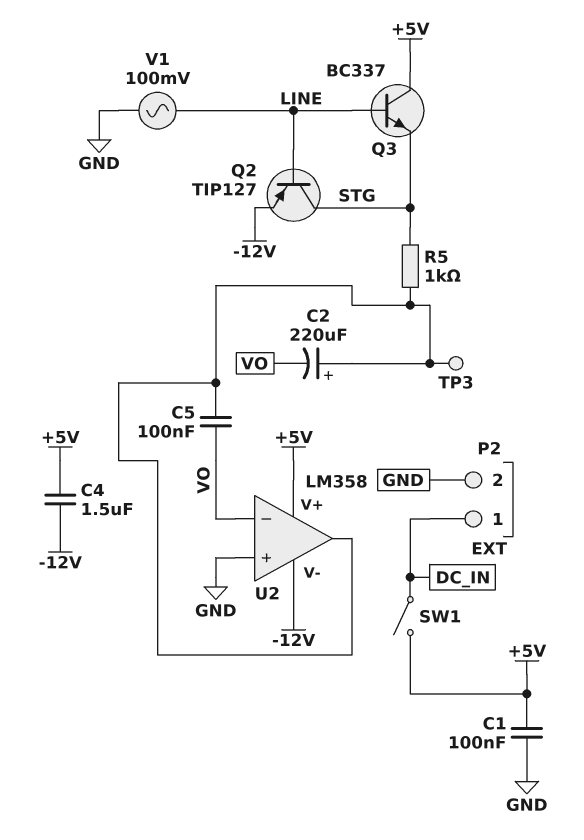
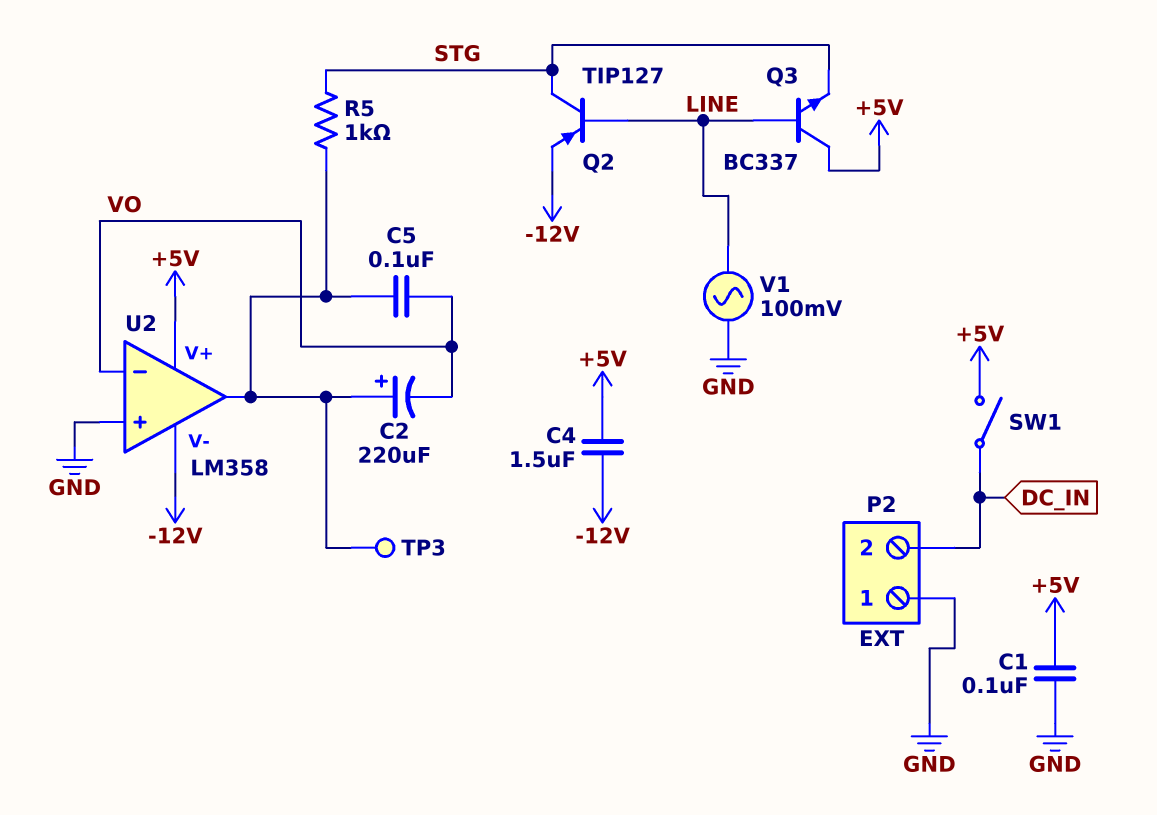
P2 pin 1: DC_IN -> GND
P2 pin 2: GND -> DC_IN

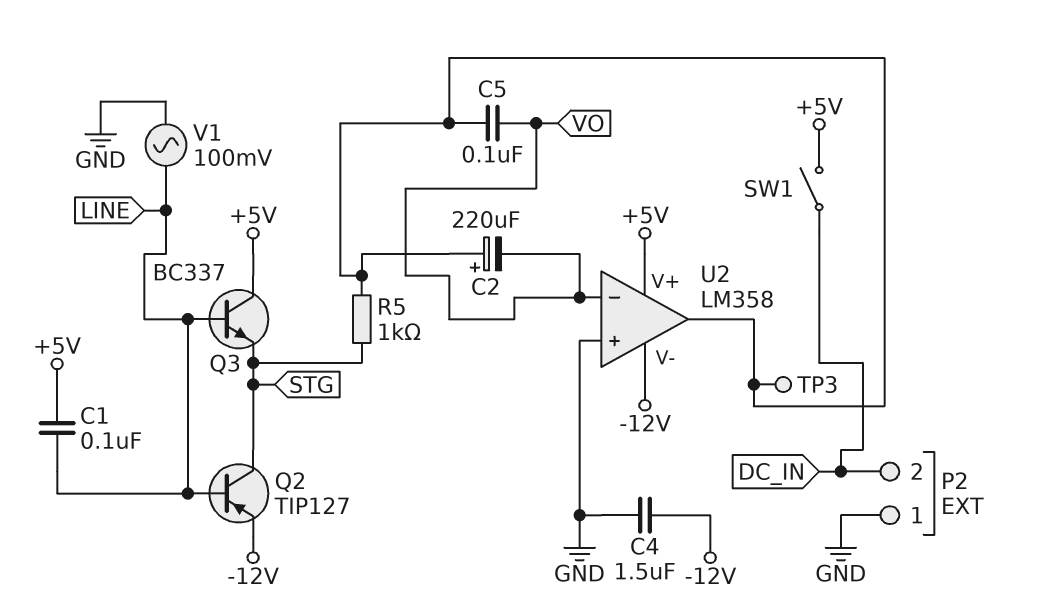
C1: 100nF (+5V, GND) -> 100nF (+5V, LINE)
C4: 1.5uF (+5V, -12V) -> 1.5uF (-12V, GND)

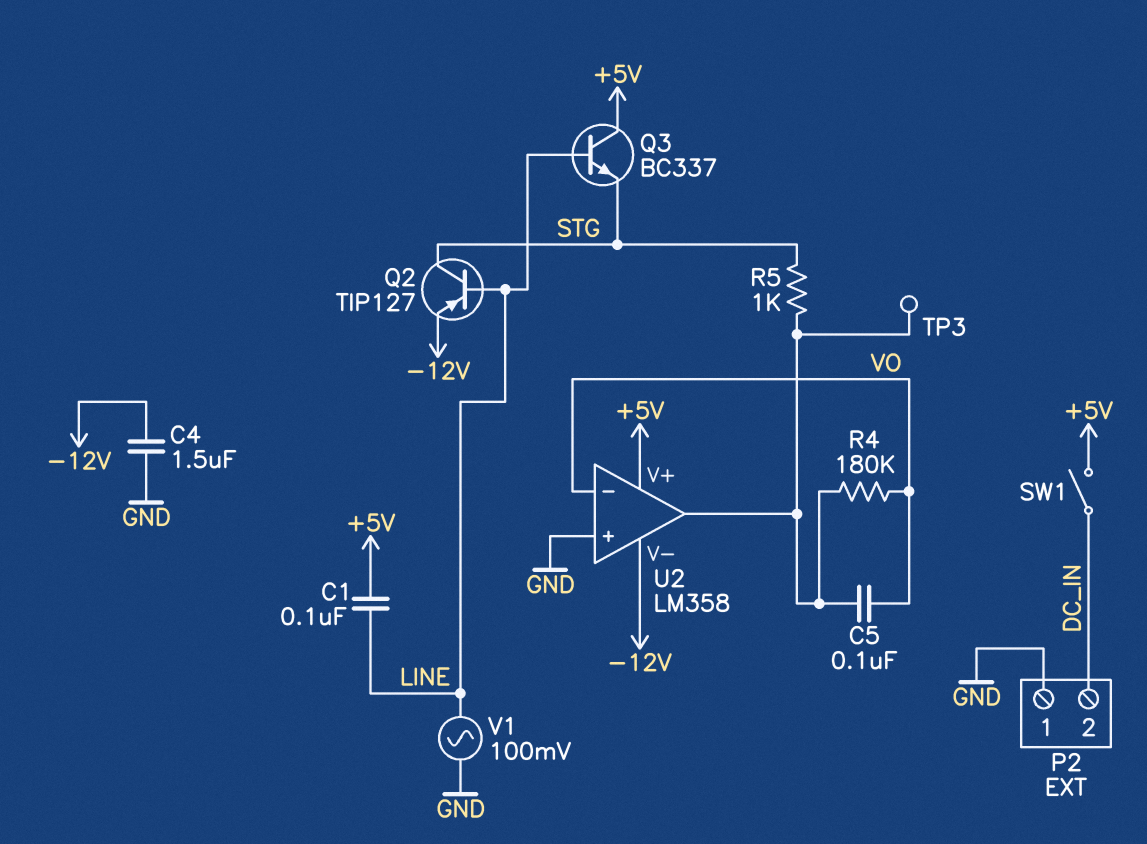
C2: 220uF (plus U2/out, minus VO) -> none
R4: none -> 180k (U2/out, VO)

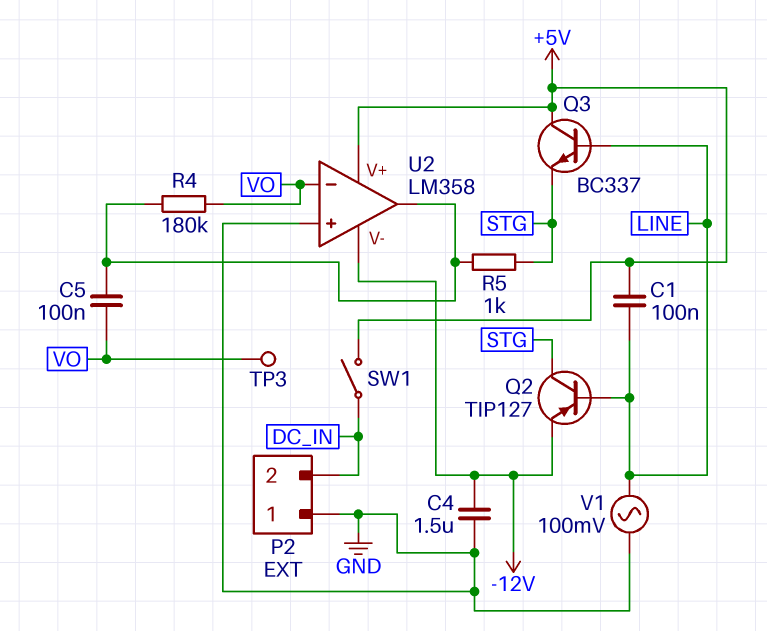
TP3: test point (U2/out) -> test point (VO)

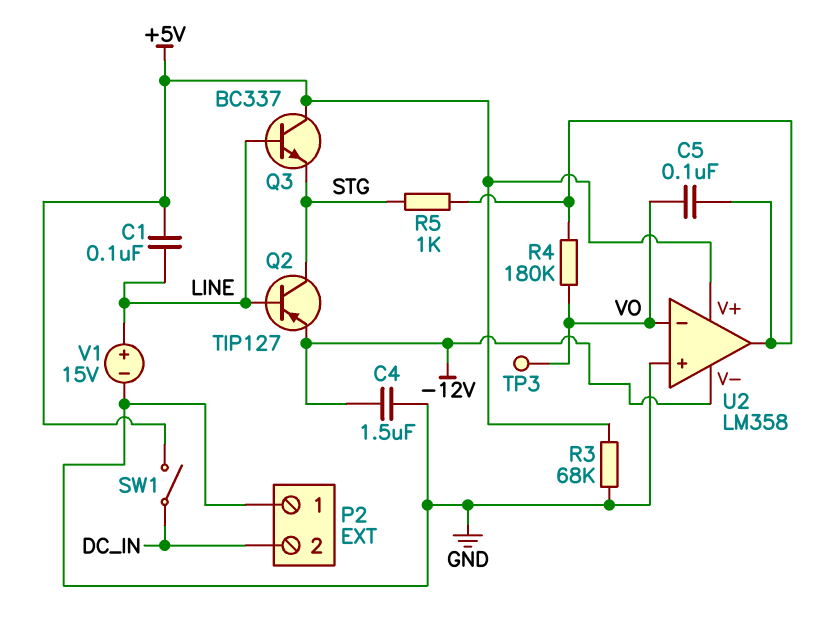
R3: none -> 68k (+5V, GND)
V1: AC 100mV (GND, LINE) -> 15V (plus LINE, minus GND)

